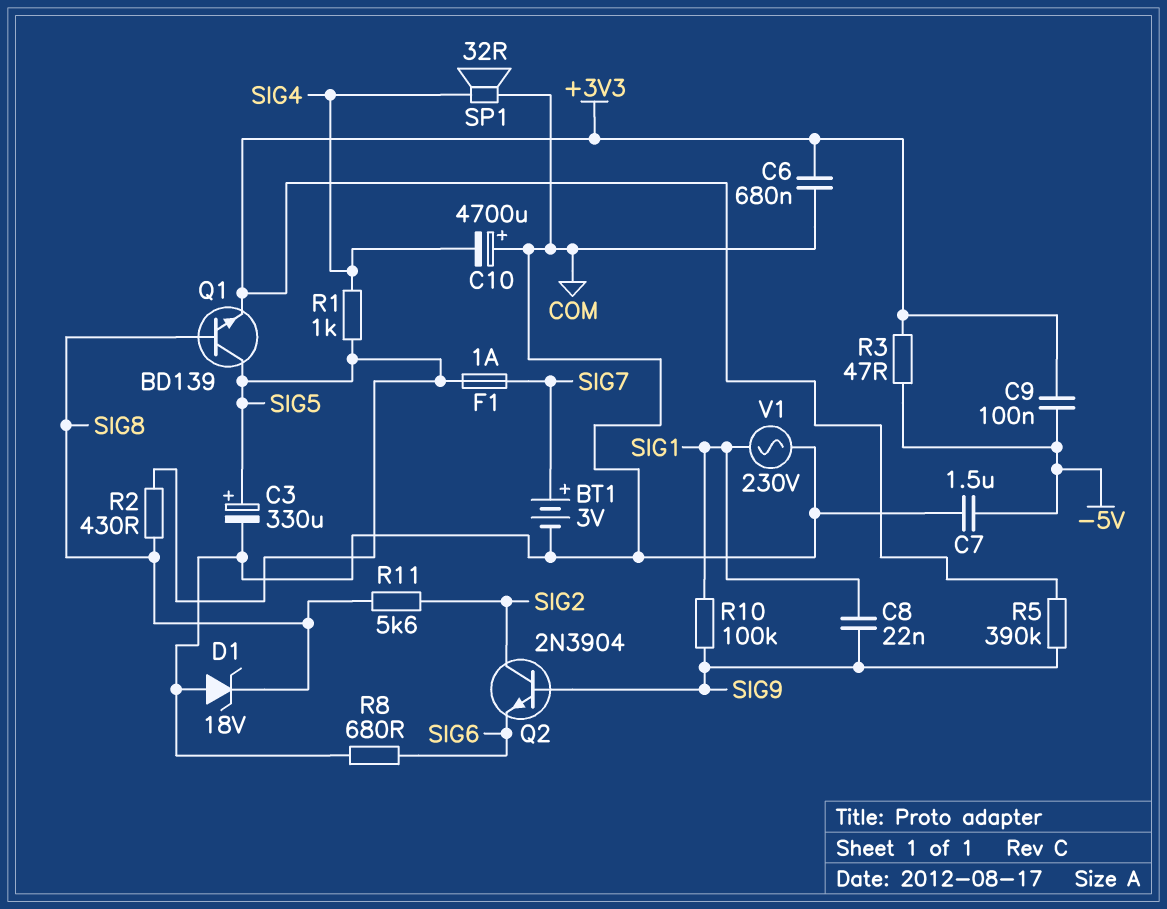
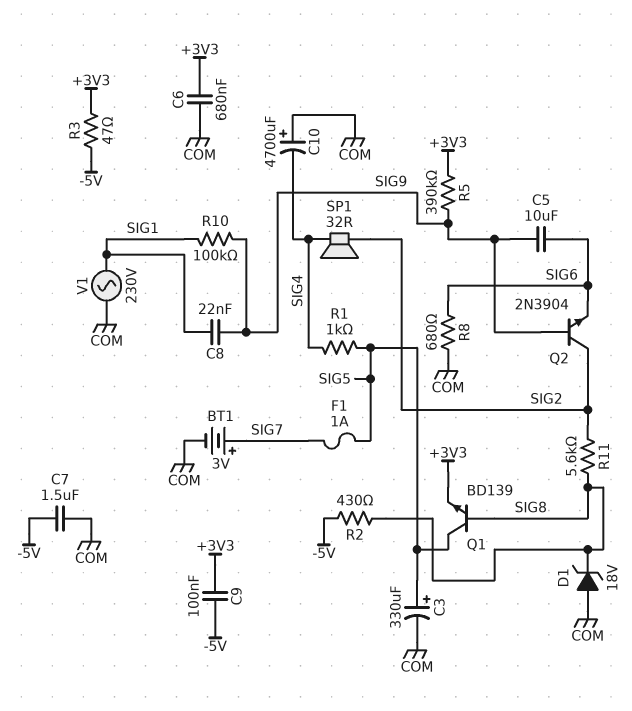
C5: none -> 10uF (SIG6, SIG9)
R2: 430 (SIG5, SIG8) -> 430 (-5V, SIG8)
SP1: speaker 32R (COM, SIG4) -> speaker 32R (SIG2, SIG4)

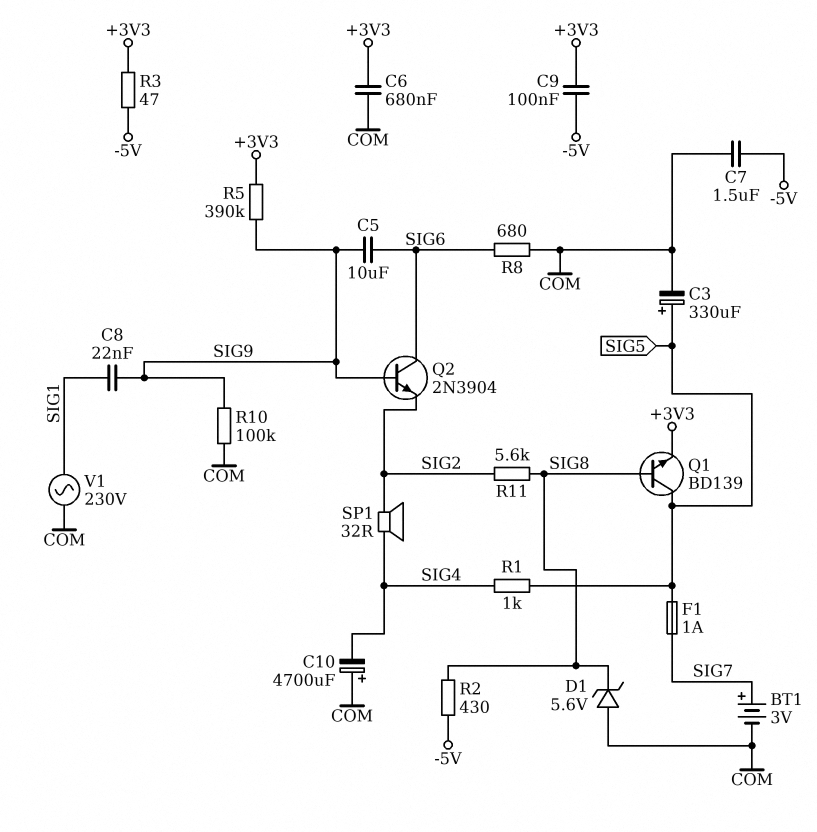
D1: zener 18V (A COM, K SIG8) -> zener 5.6V (A COM, K SIG8)
Q2: NPN 2N3904 (B SIG9, C SIG2, E SIG6) -> NPN 2N3904 (B SIG9, C SIG6, E SIG2)
R10: 100k (SIG1, SIG9) -> 100k (COM, SIG9)

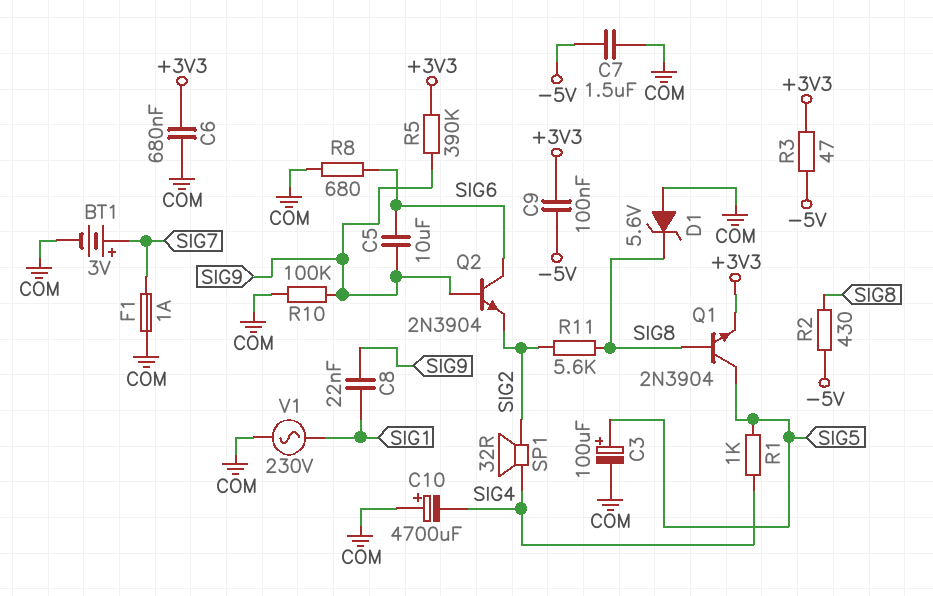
C3: 330uF (plus SIG5, minus COM) -> 100uF (plus SIG5, minus COM)
F1: 1A (SIG5, SIG7) -> 1A (COM, SIG7)
Q1: NPN BD139 (B SIG8, C SIG5, E +3V3) -> NPN 2N3904 (B SIG8, C SIG5, E +3V3)

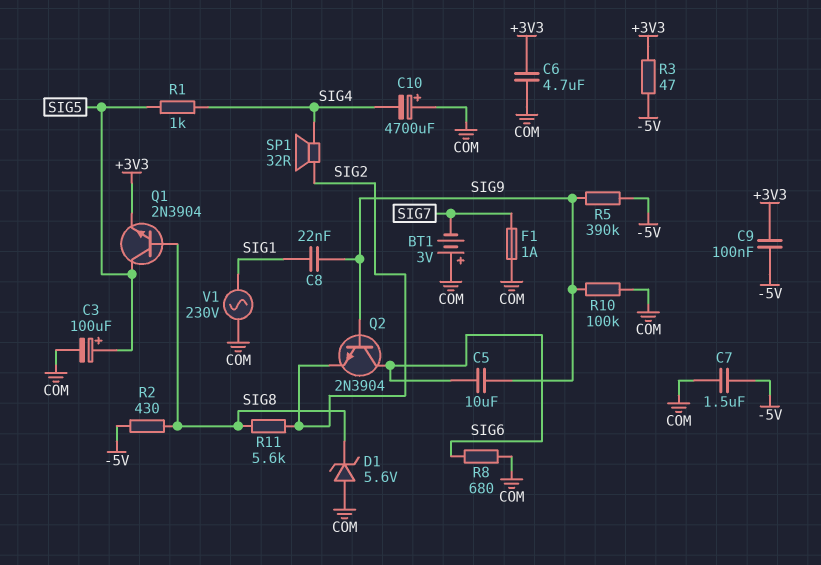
BT1: 3V (plus SIG7, minus COM) -> 3V (plus COM, minus SIG7)
C6: 680nF (+3V3, COM) -> 4.7uF (+3V3, COM)
R5: 390k (+3V3, SIG9) -> 390k (-5V, SIG9)

